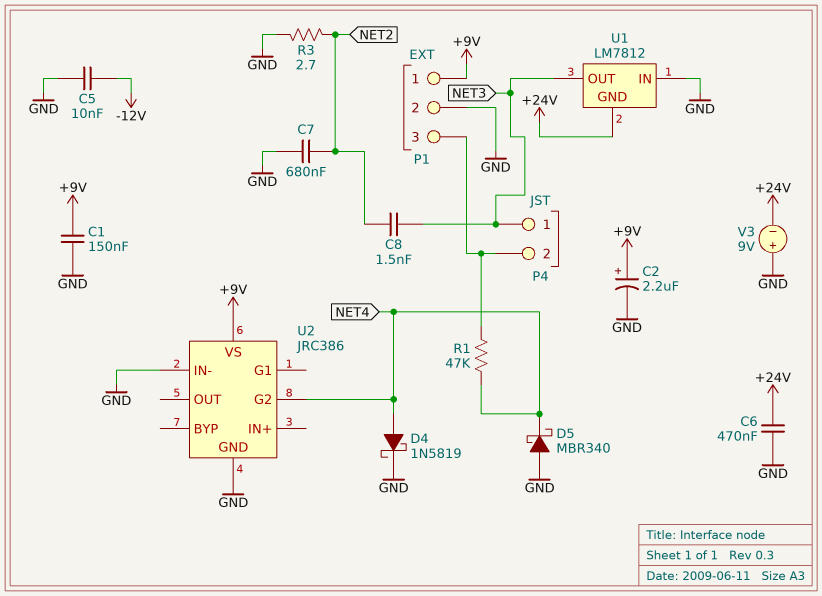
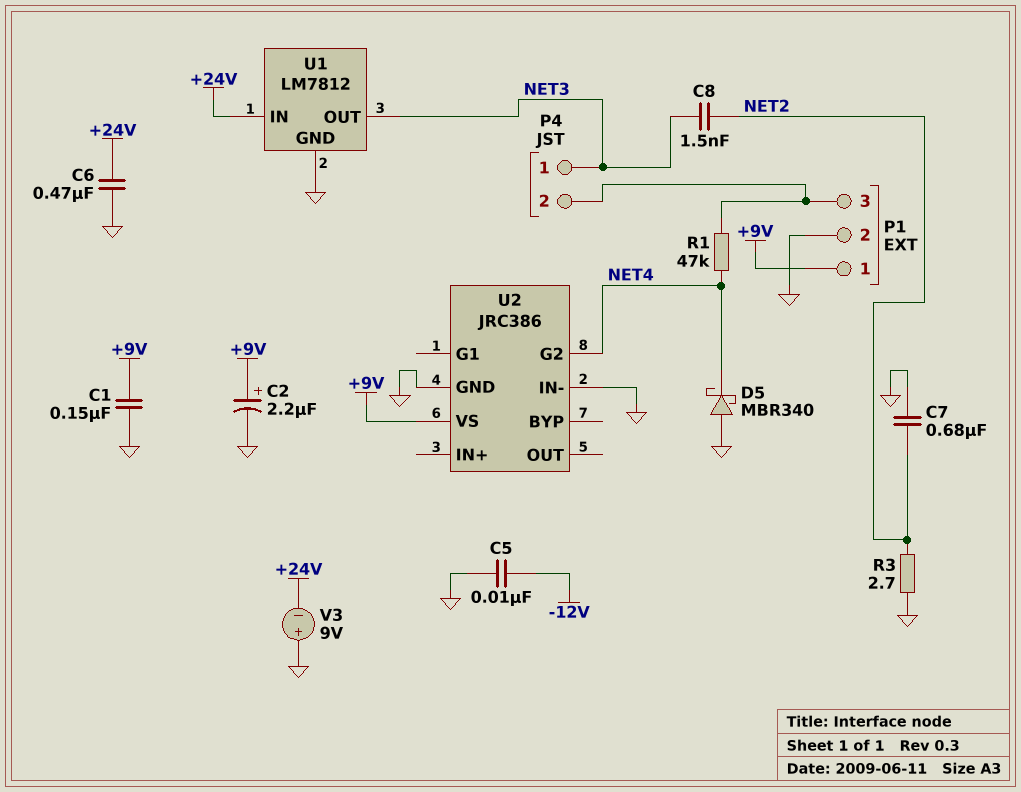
D4: schottky 1N5819 (A NET4, K GND) -> none
U1 pin GND: +24V -> GND
U1 pin IN: GND -> +24V

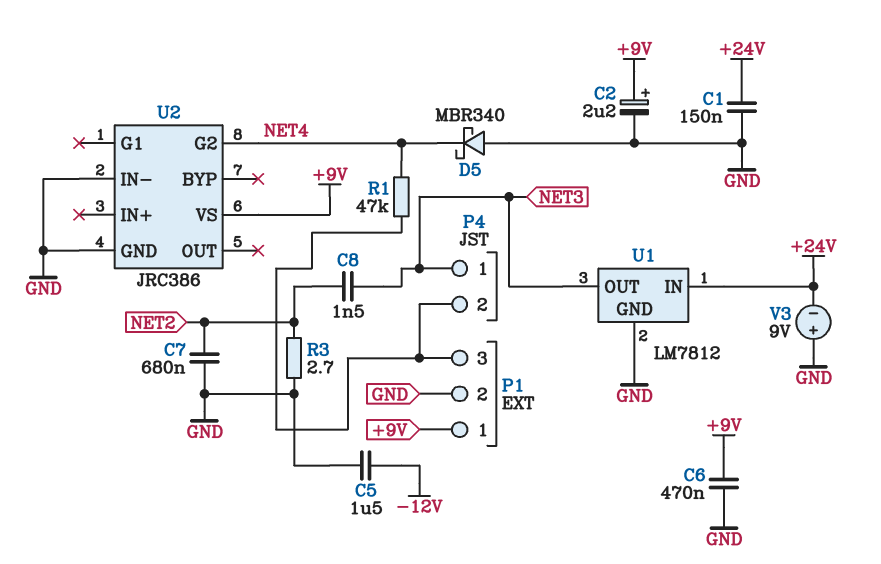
C1: 150nF (+9V, GND) -> 150nF (+24V, GND)
C5: 10nF (-12V, GND) -> 1.5uF (-12V, GND)
C6: 470nF (+24V, GND) -> 470nF (+9V, GND)

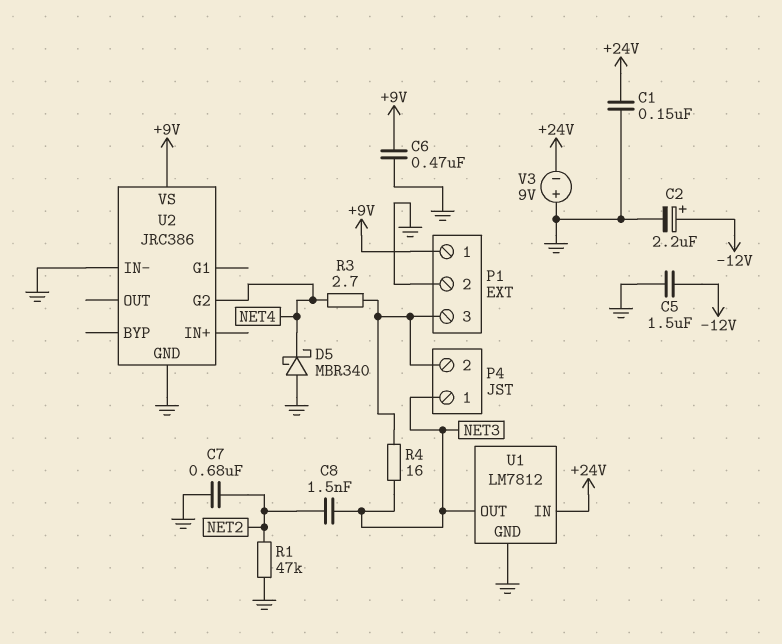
C2: 2.2uF (plus +9V, minus GND) -> 2.2uF (plus -12V, minus GND)
R1: 47k (NET4, P1/3) -> 47k (GND, NET2)
R3: 2.7 (GND, NET2) -> 2.7 (NET4, P1/3)
R4: none -> 16 (NET3, P1/3)

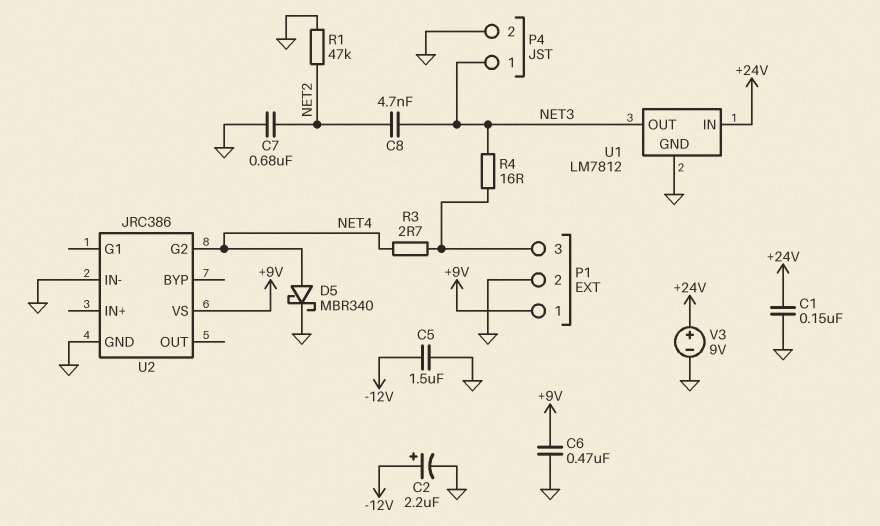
C8: 1.5nF (NET2, NET3) -> 4.7nF (NET2, NET3)
D5: schottky MBR340 (A GND, K NET4) -> schottky MBR340 (A NET4, K GND)
P4 pin 2: P1/3 -> GND
V3: 9V (plus GND, minus +24V) -> 9V (plus +24V, minus GND)

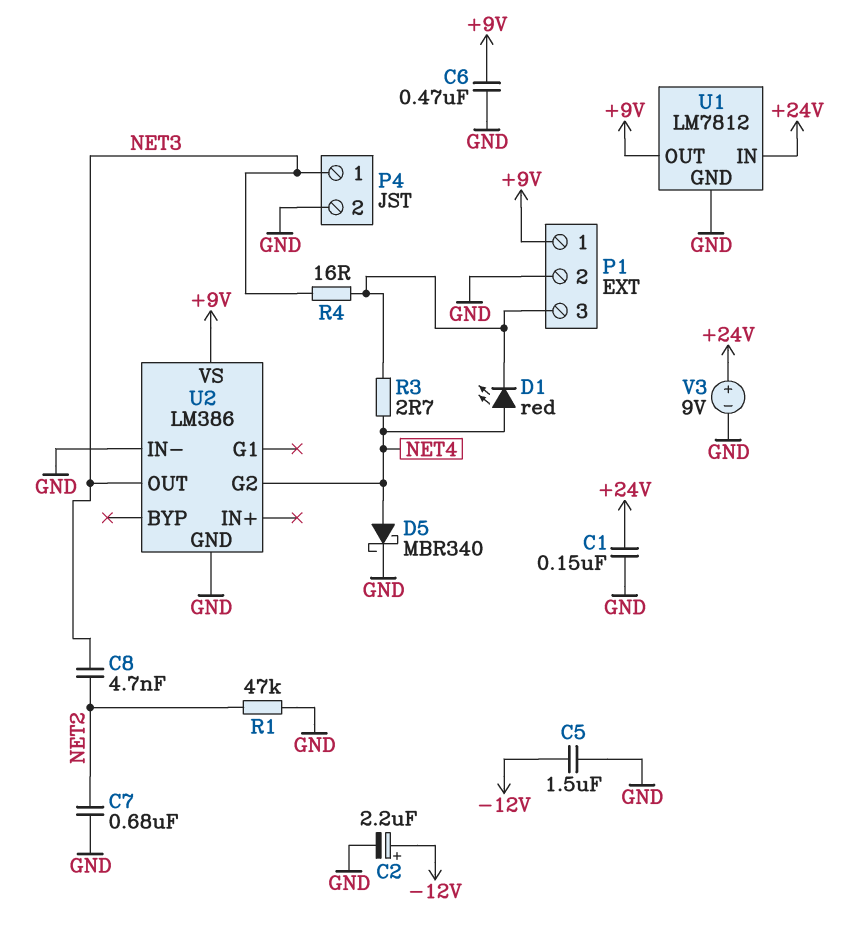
D1: none -> LED red (A NET4, K P1/3)
U1 pin OUT: NET3 -> +9V
U2: JRC386 -> LM386
U2 pin OUT: none -> NET3

